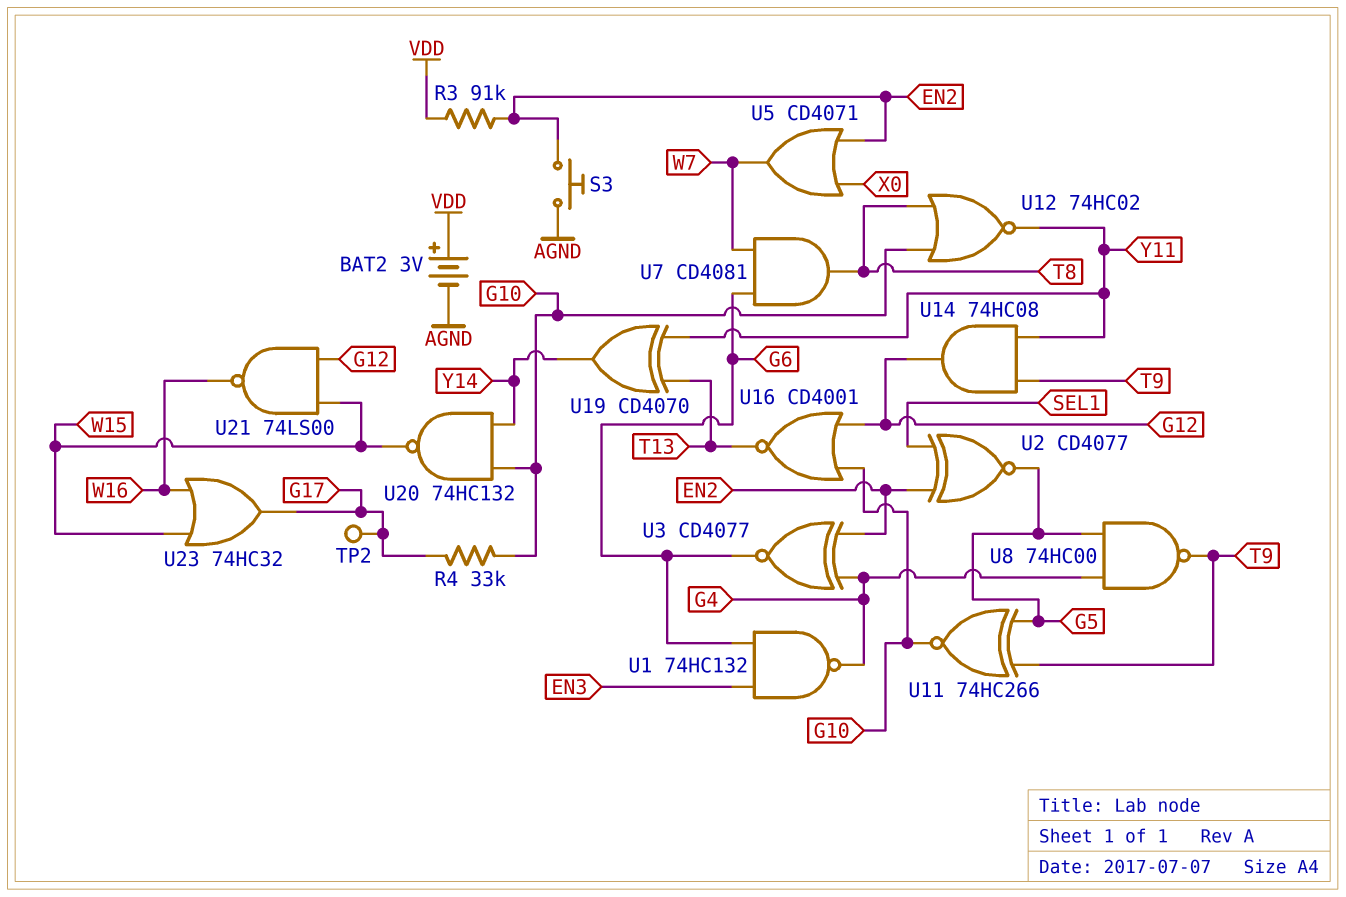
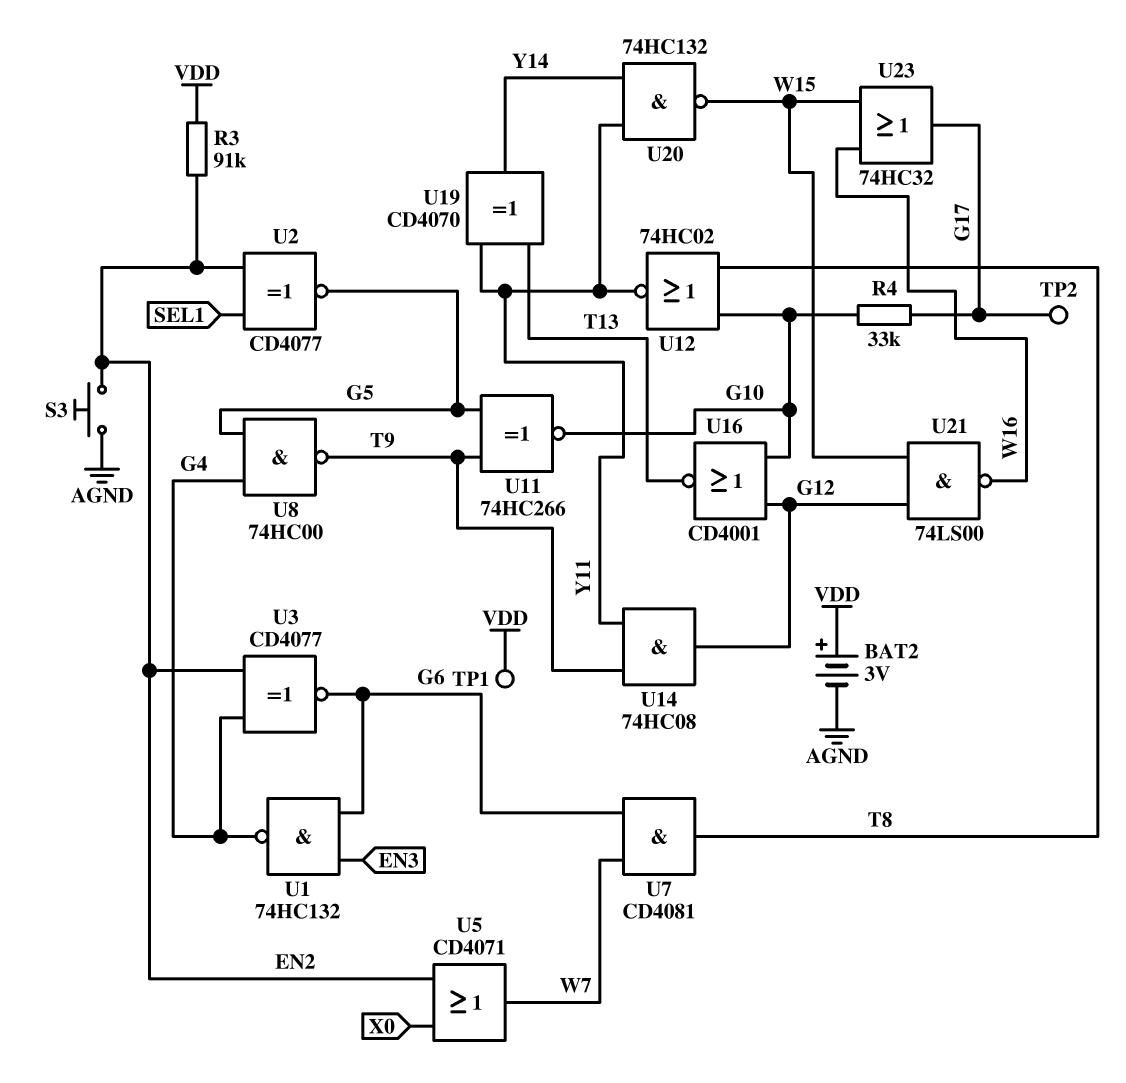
TP1: none -> test point (VDD)
U20: NAND 74HC132 (in G10, in Y14, out W15) -> NAND 74HC132 (in Y11, in Y14, out W15)

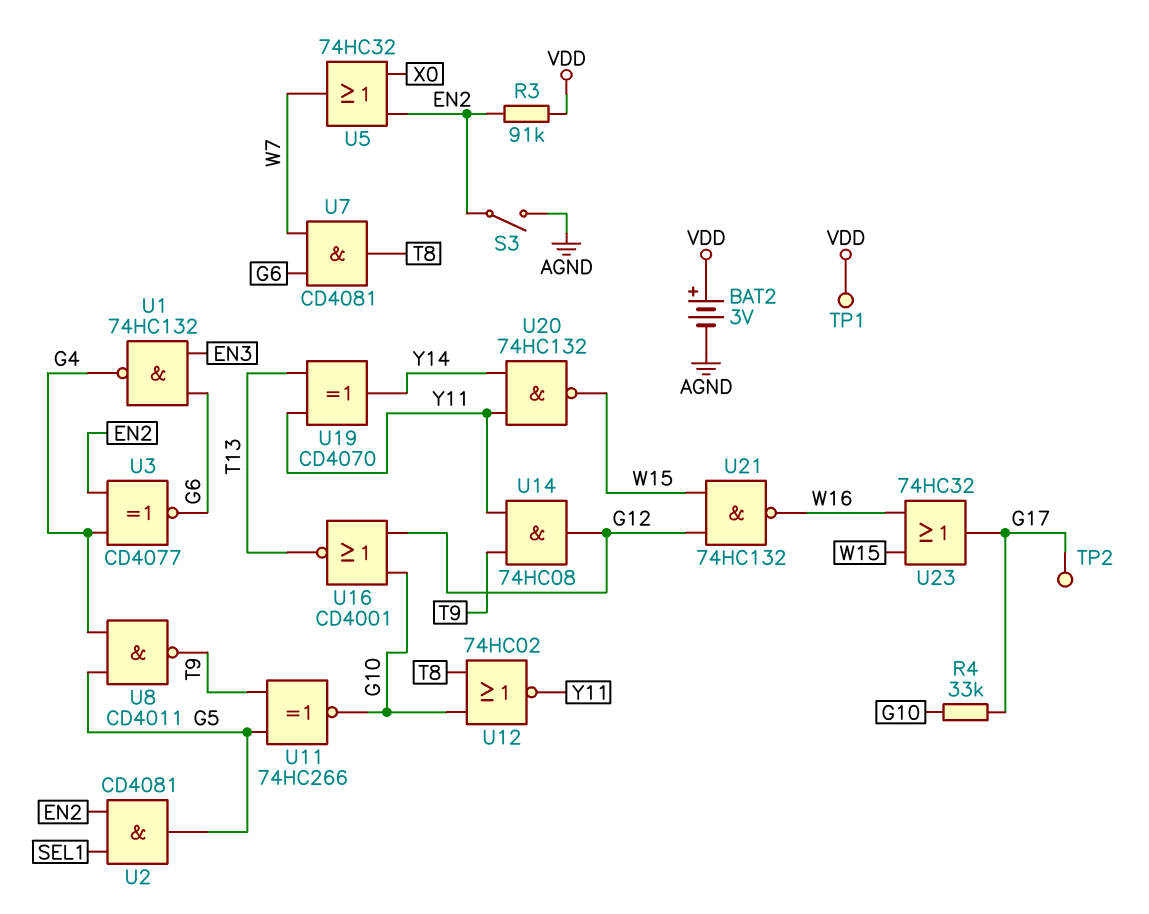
S3: button (AGND, EN2) -> switch (AGND, EN2)
U2: XNOR CD4077 (in EN2, in SEL1, out G5) -> AND CD4081 (in EN2, in SEL1, out G5)
U5: OR CD4071 (in EN2, in X0, out W7) -> OR 74HC32 (in EN2, in X0, out W7)
U8: NAND 74HC00 (in G4, in G5, out T9) -> NAND CD4011 (in G4, in G5, out T9)
U21: NAND 74LS00 (in G12, in W15, out W16) -> NAND 74HC132 (in G12, in W15, out W16)

